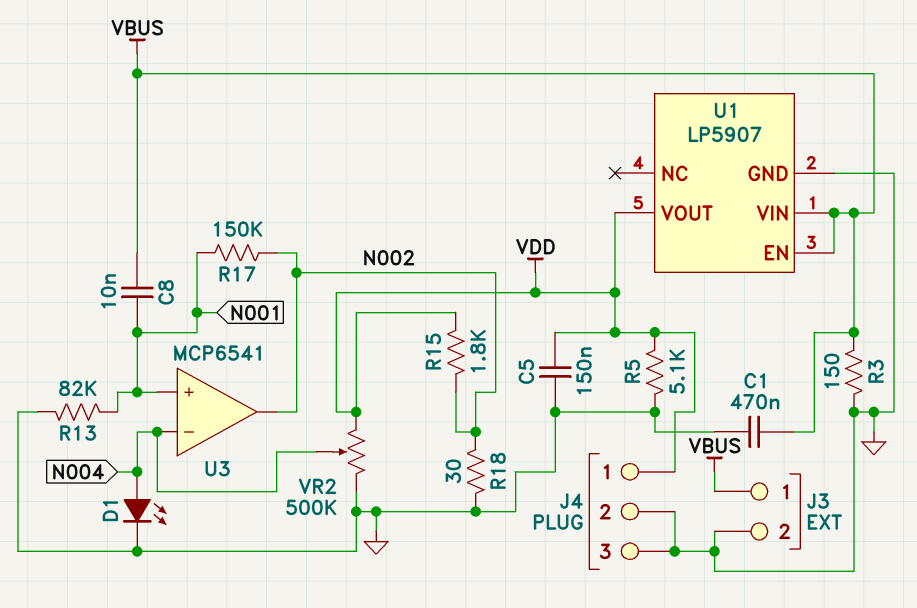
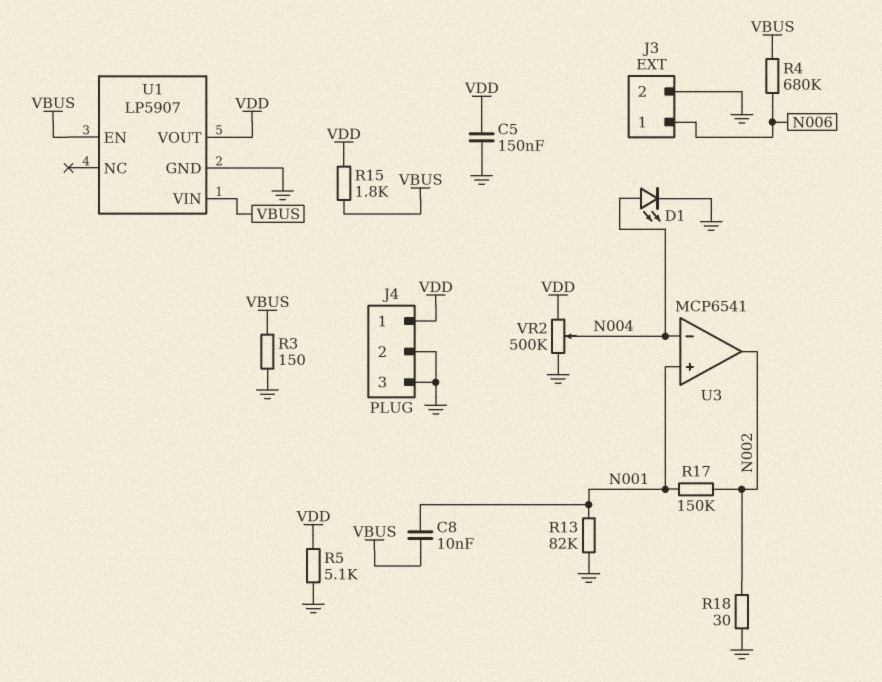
C1: 470nF (GND, VBUS) -> none
J3 pin 1: VBUS -> N006
R4: none -> 680k (N006, VBUS)
R15: 1.8k (N002, VDD) -> 1.8k (VBUS, VDD)

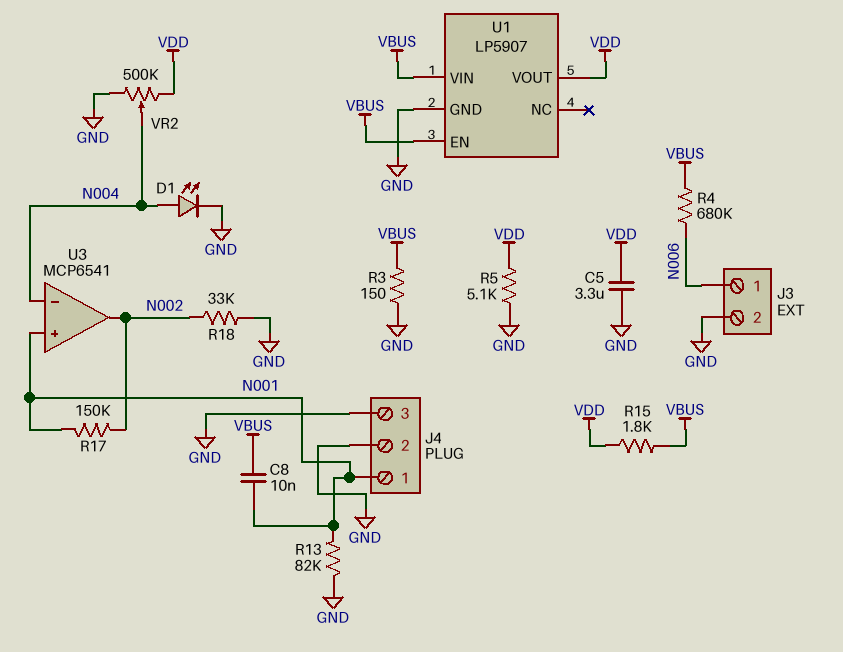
C5: 150nF (GND, VDD) -> 3.3uF (GND, VDD)
J4 pin 1: VDD -> N001
R18: 30 (GND, N002) -> 33k (GND, N002)

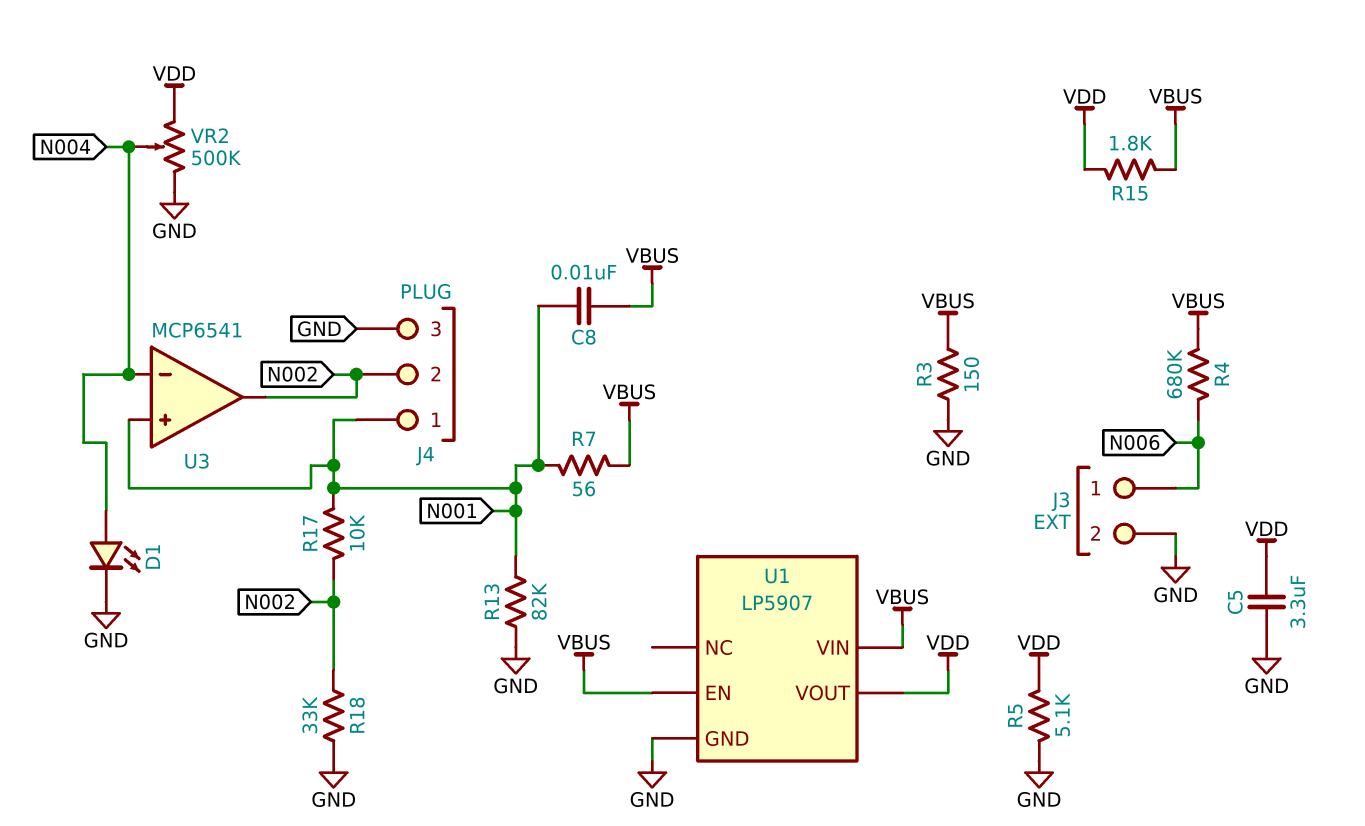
J4 pin 2: GND -> N002
R7: none -> 56 (N001, VBUS)
R17: 150k (N001, N002) -> 10k (N001, N002)

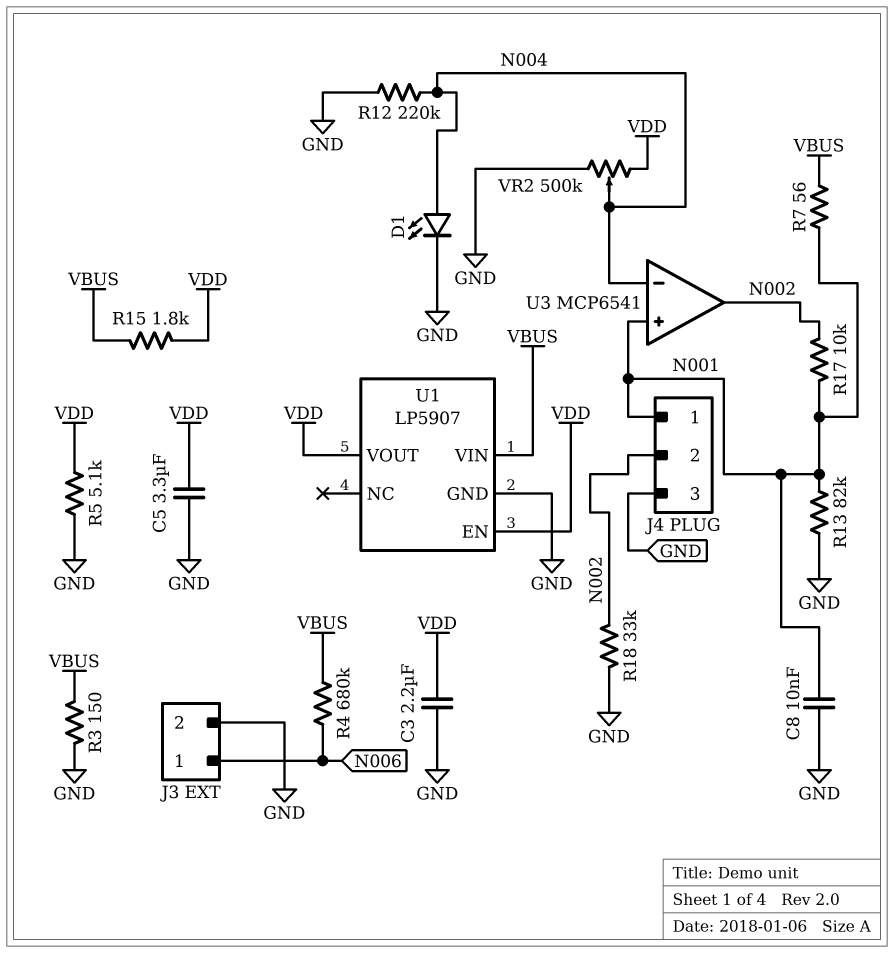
C3: none -> 2.2uF (GND, VDD)
C8: 10nF (N001, VBUS) -> 10nF (GND, N001)
R12: none -> 220k (GND, N004)
U1 pin EN: VBUS -> VDD

